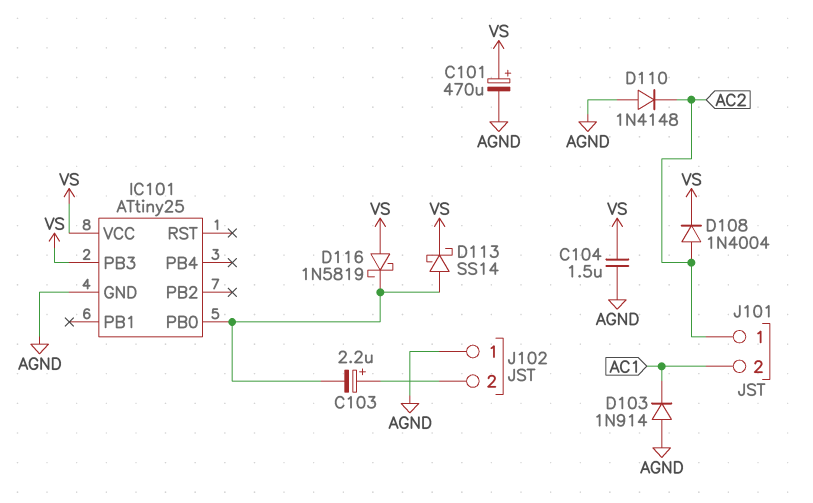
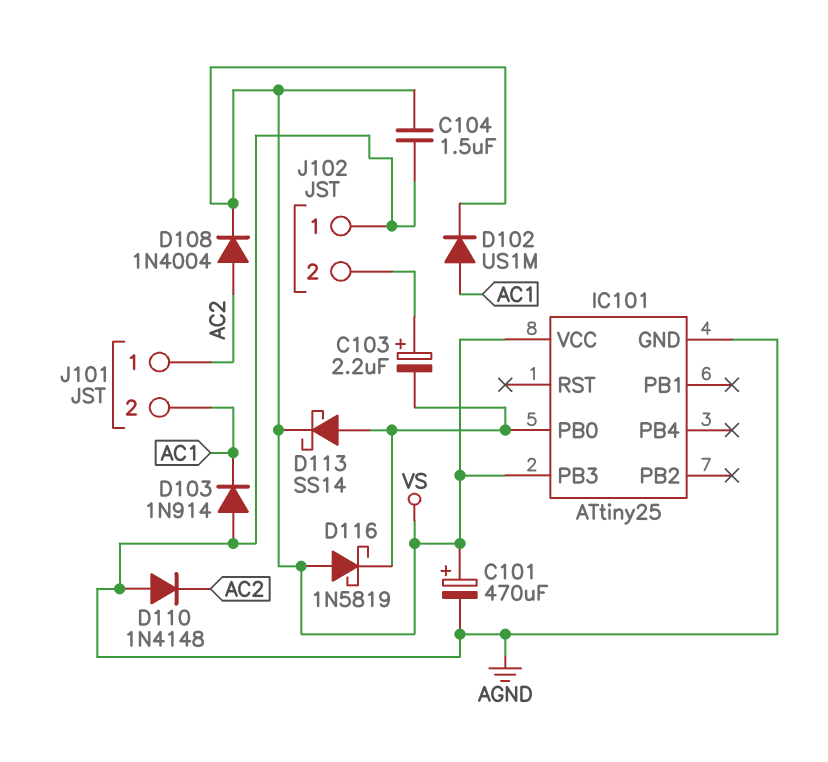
D102: none -> diode US1M (A AC1, K VS)

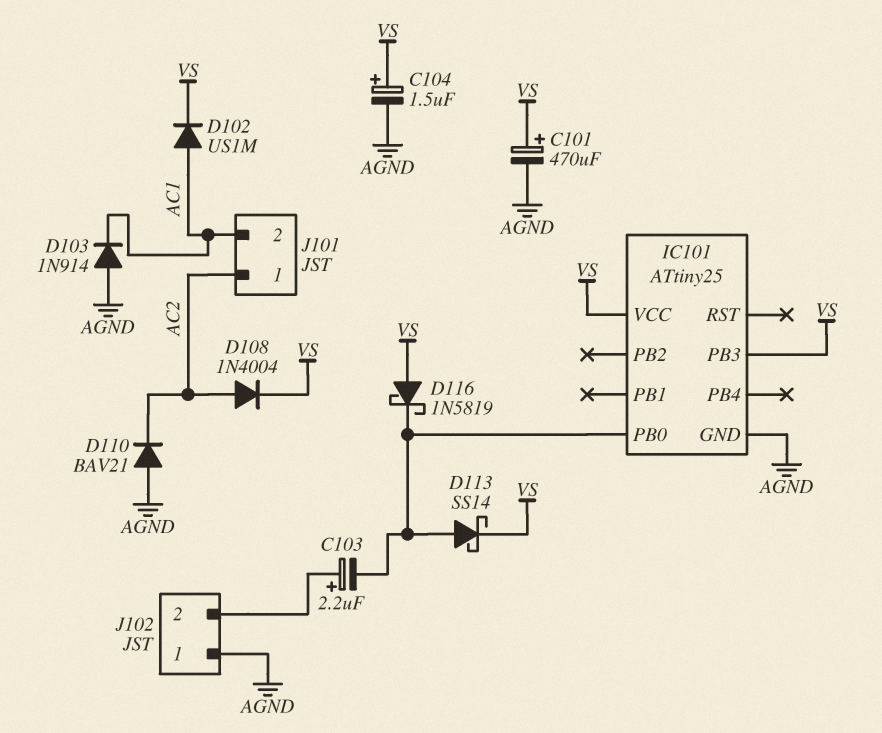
C104: 1.5uF (AGND, VS) -> 1.5uF (plus VS, minus AGND)
D110: diode 1N4148 (A AGND, K AC2) -> diode BAV21 (A AGND, K AC2)

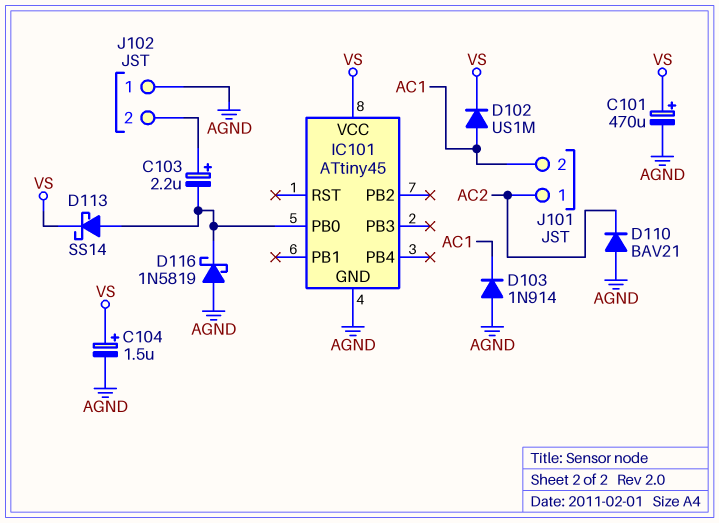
D108: diode 1N4004 (A AC2, K VS) -> none
D116: schottky 1N5819 (A VS, K IC101/PB0) -> schottky 1N5819 (A AGND, K IC101/PB0)
IC101: ATtiny25 -> ATtiny45
IC101 pin PB3: VS -> none

